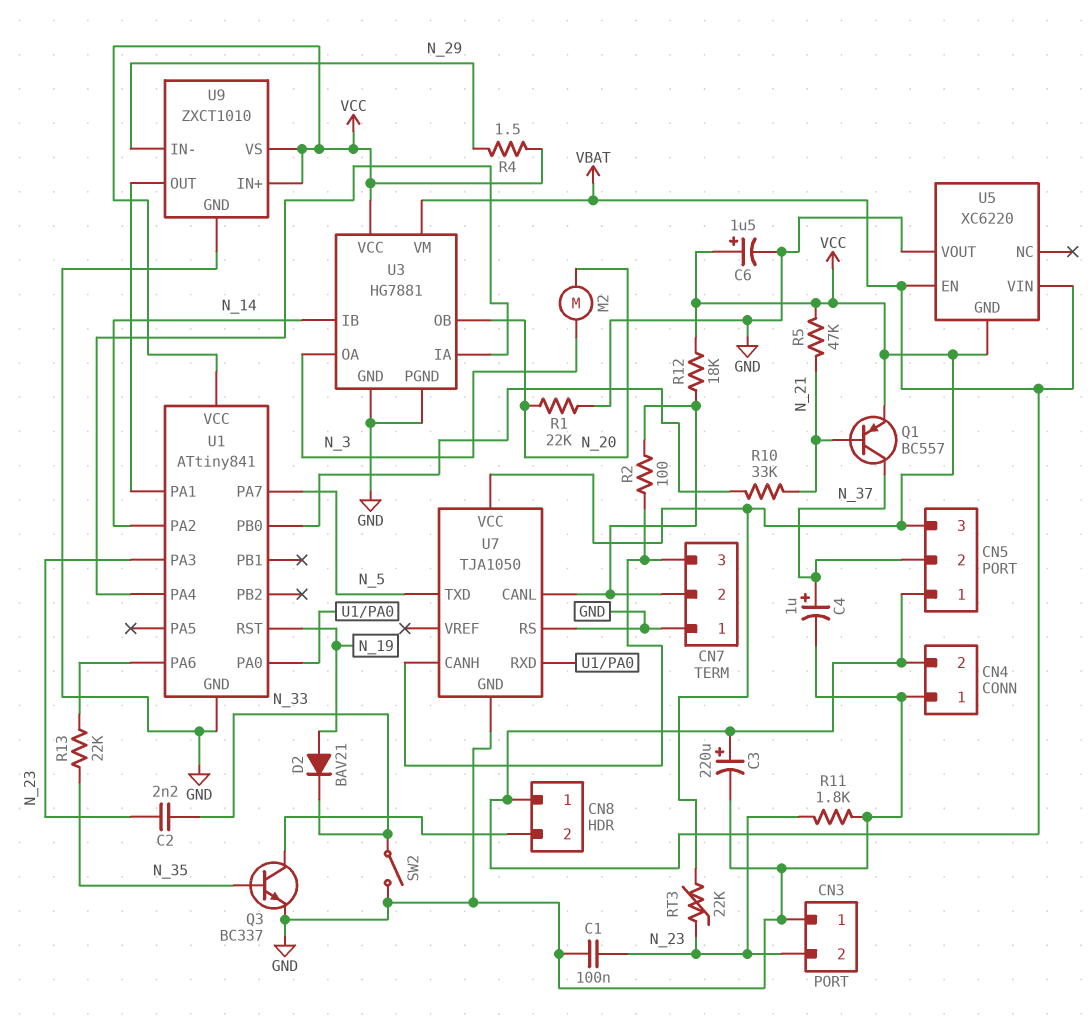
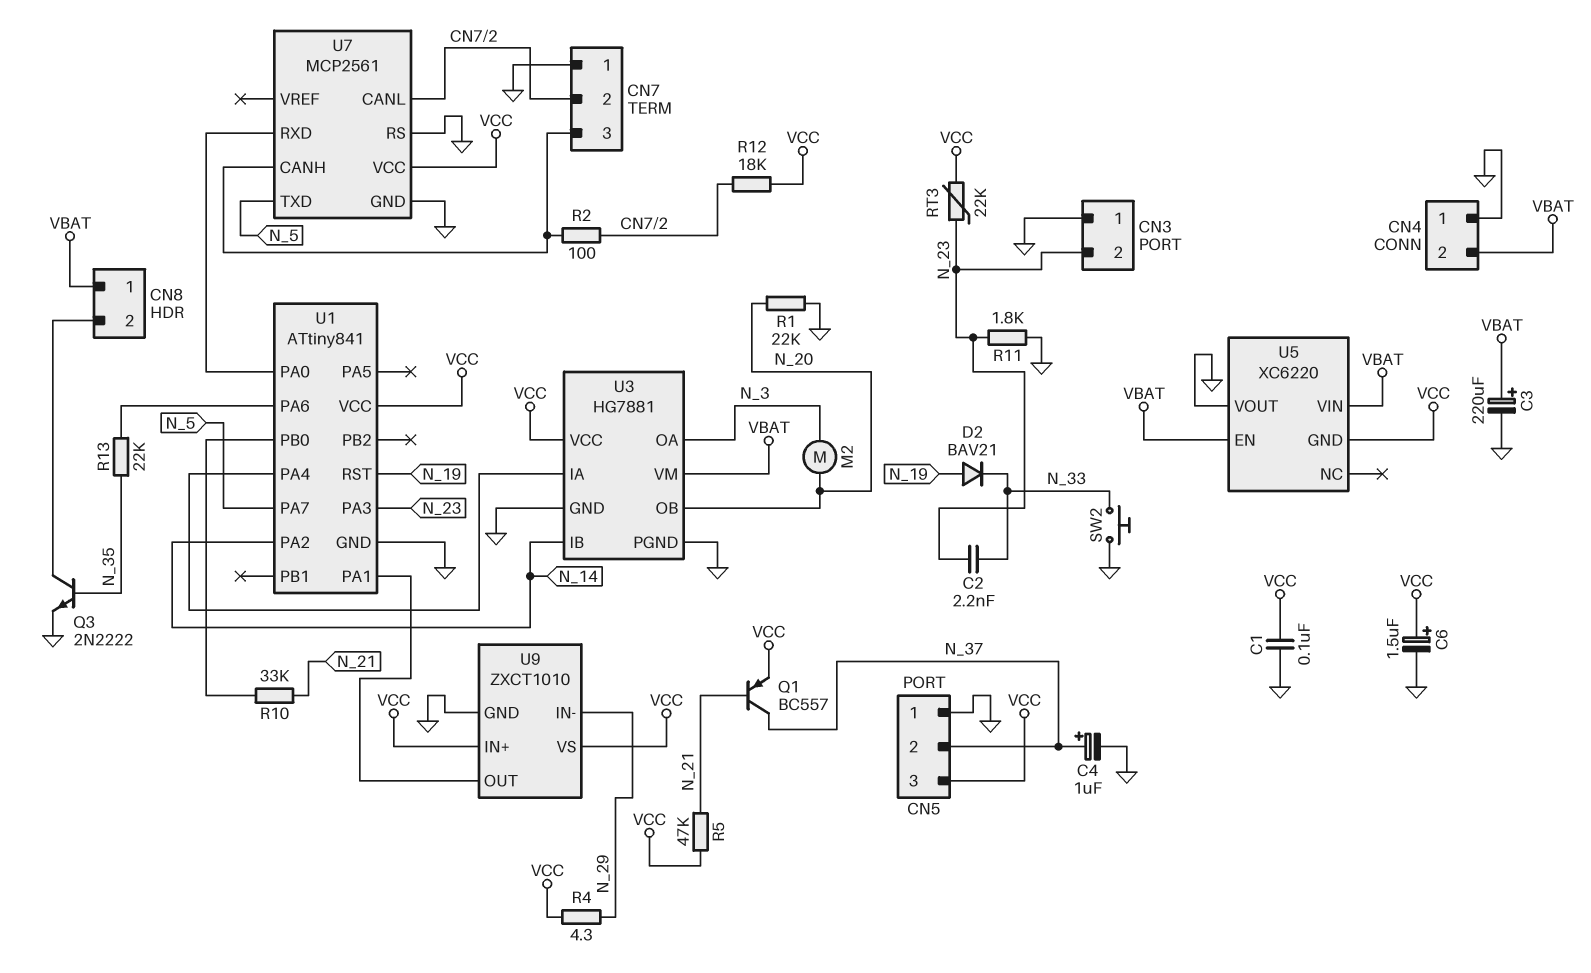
C1: 100nF (GND, N_23) -> 100nF (GND, VCC)
CN5 pin 1: VBAT -> GND
Q3: NPN BC337 (B N_35, C CN8/2, E GND) -> NPN 2N2222 (B N_35, C CN8/2, E GND)
R4: 1.5 (N_29, VCC) -> 4.3 (N_29, VCC)
SW2: switch (GND, N_33) -> button (GND, N_33)
U7: TJA1050 -> MCP2561

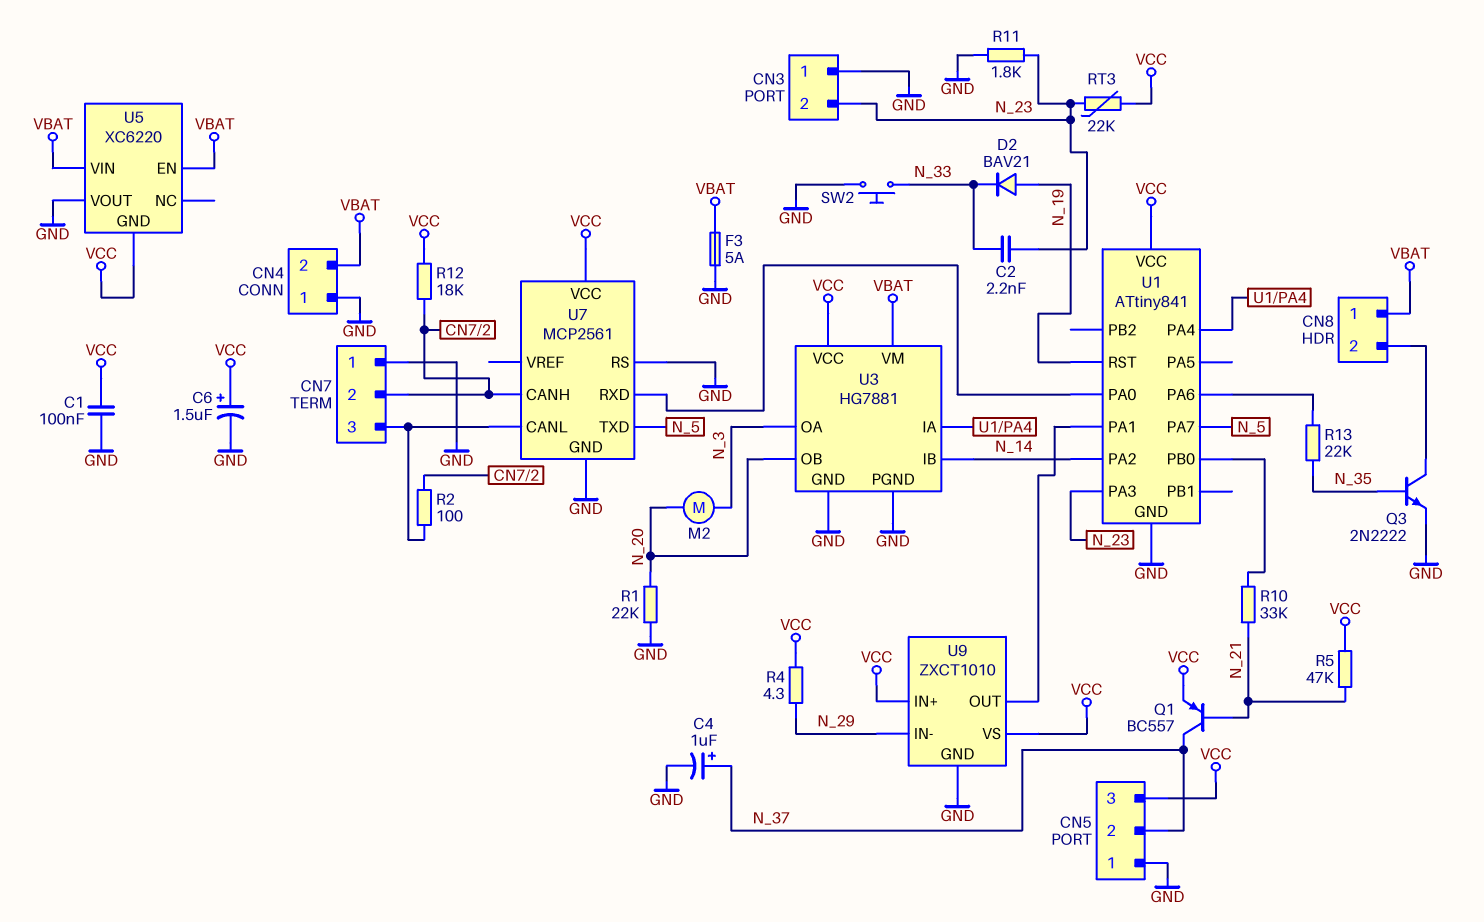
C3: 220uF (plus VBAT, minus GND) -> none
F3: none -> 5A (GND, VBAT)
U7 pin CANH: CN7/3 -> CN7/2
U7 pin CANL: CN7/2 -> CN7/3

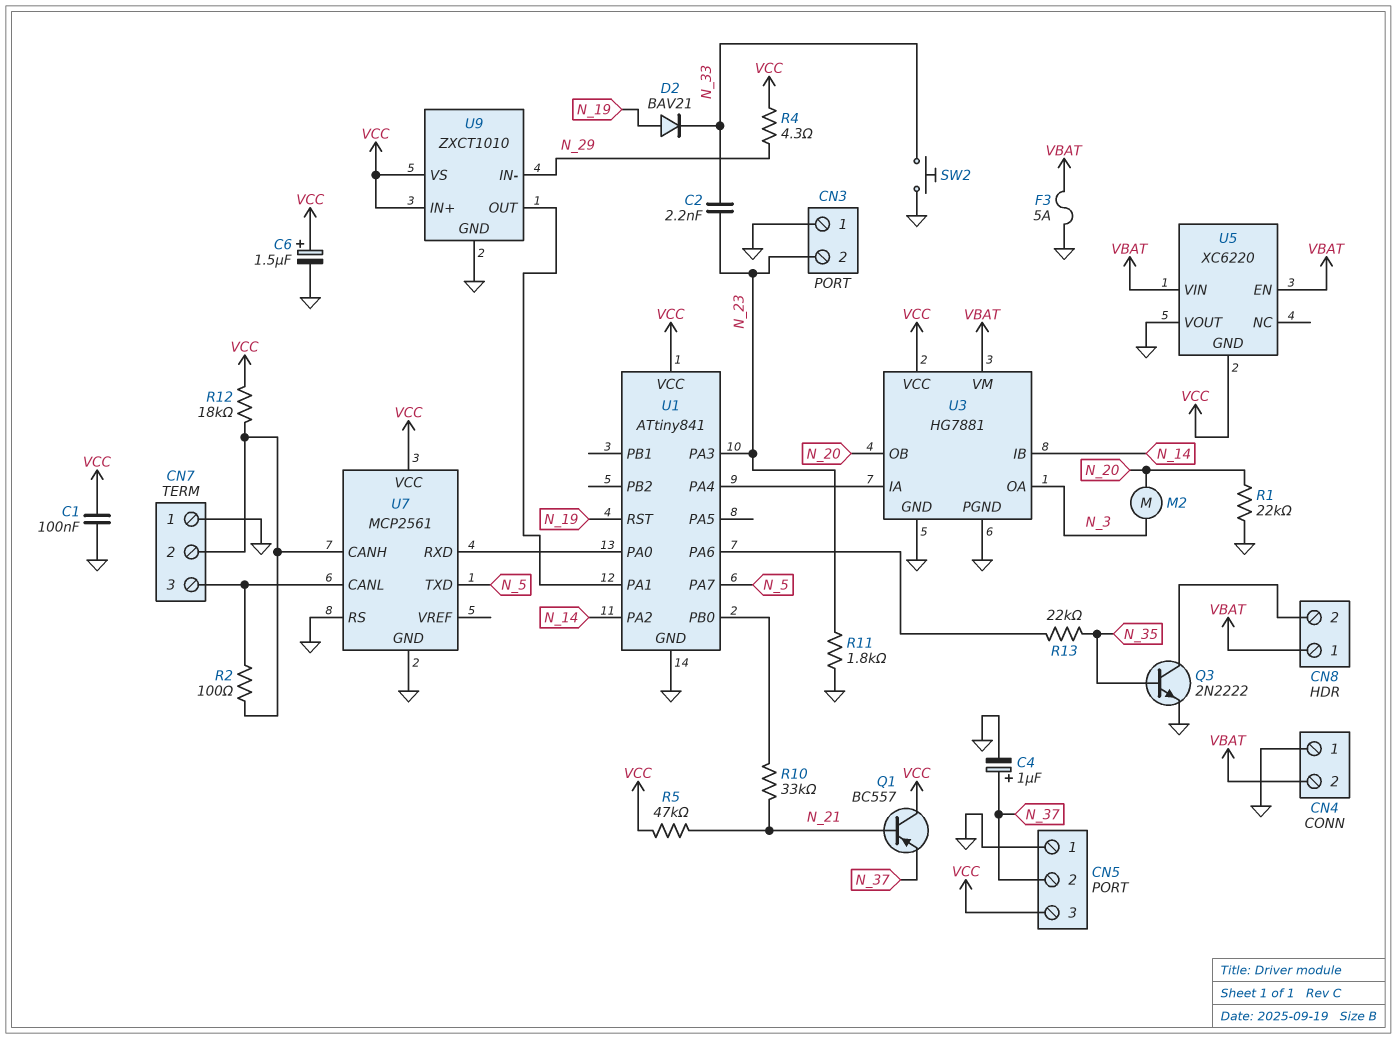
Q1: PNP BC557 (B N_21, C N_37, E VCC) -> PNP BC557 (B N_21, C VCC, E N_37)
RT3: 22k (N_23, VCC) -> none

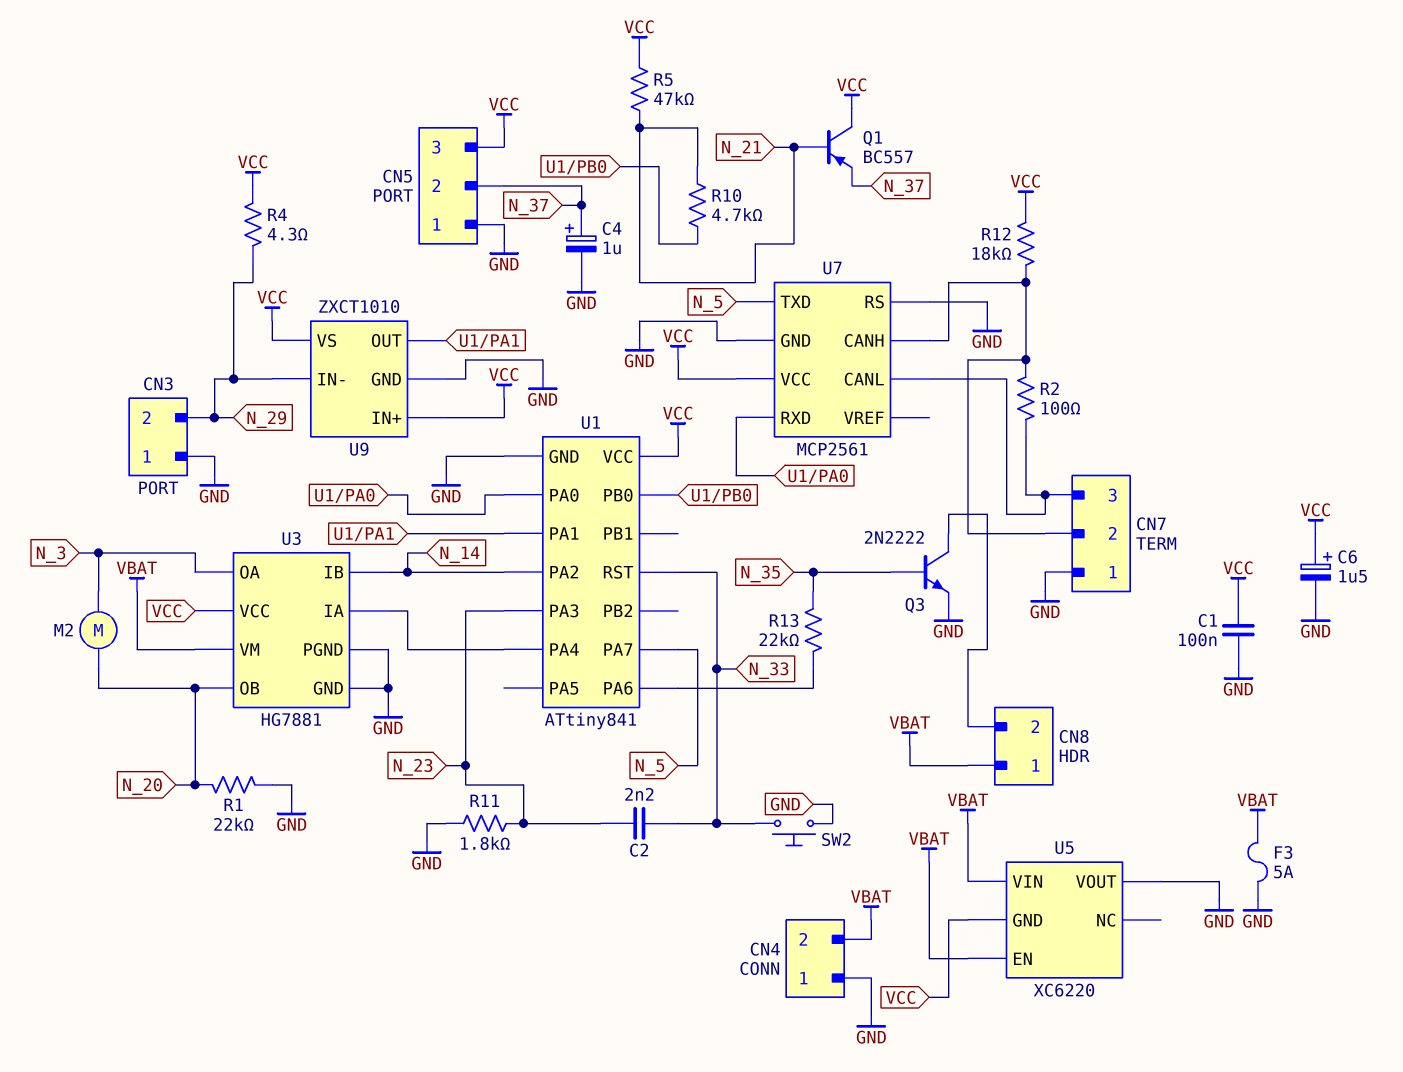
CN3 pin 2: N_23 -> N_29
D2: diode BAV21 (A N_19, K N_33) -> none
R10: 33k (N_21, U1/PB0) -> 4.7k (N_21, U1/PB0)
U1 pin RST: N_19 -> N_33

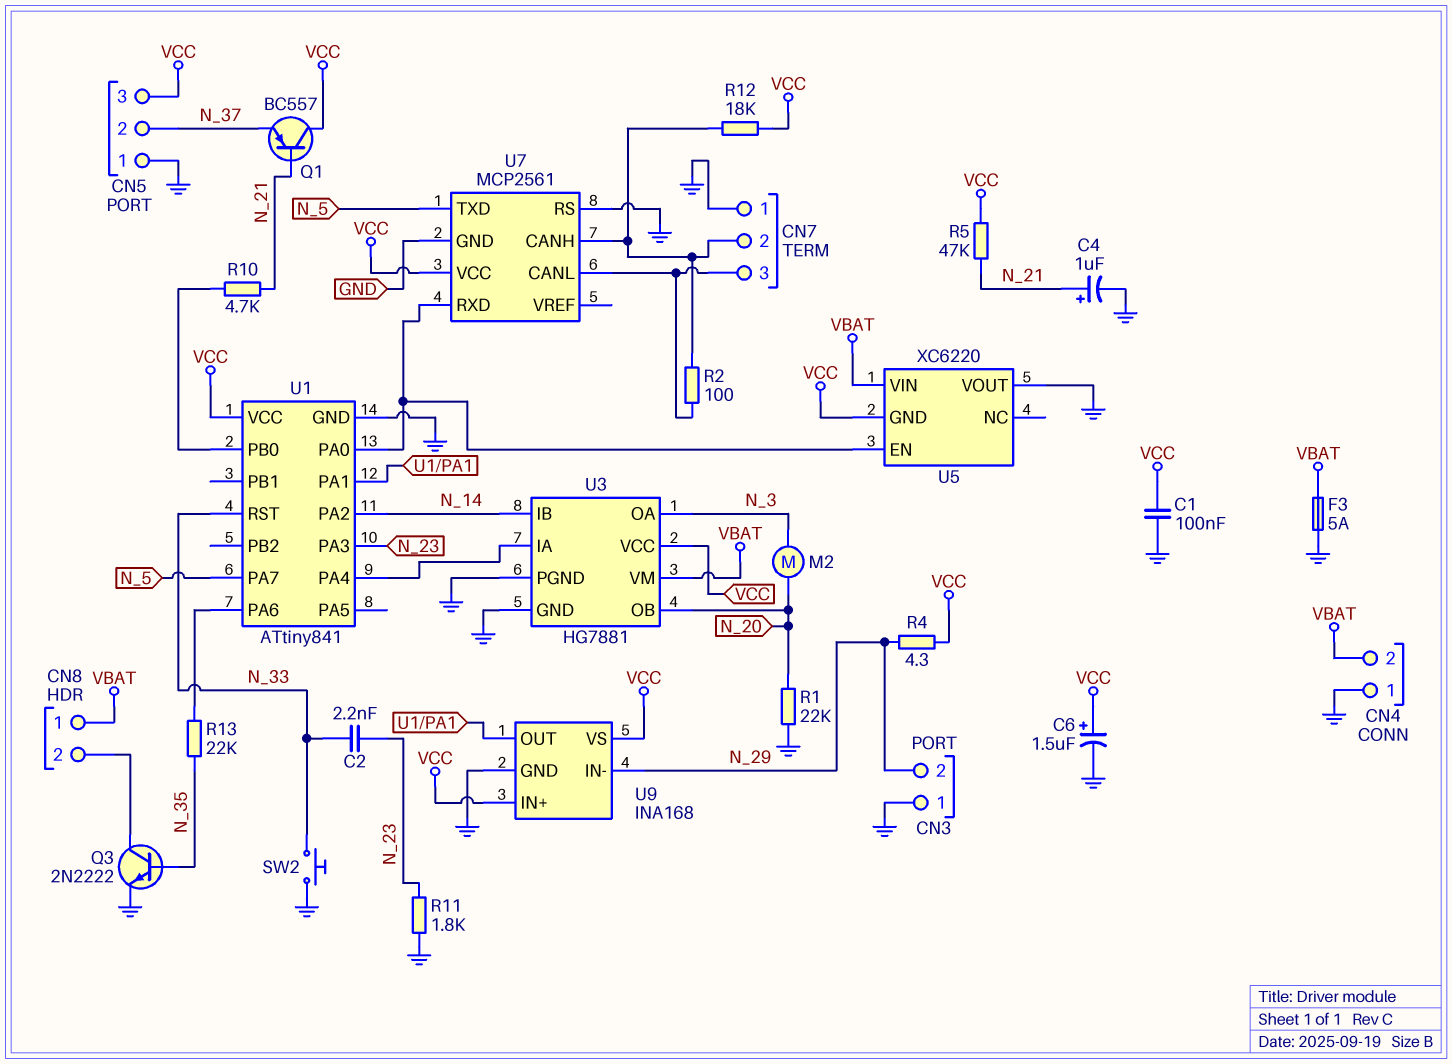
C4: 1uF (plus N_37, minus GND) -> 1uF (plus N_21, minus GND)
U5 pin EN: VBAT -> U1/PA0
U9: ZXCT1010 -> INA168

